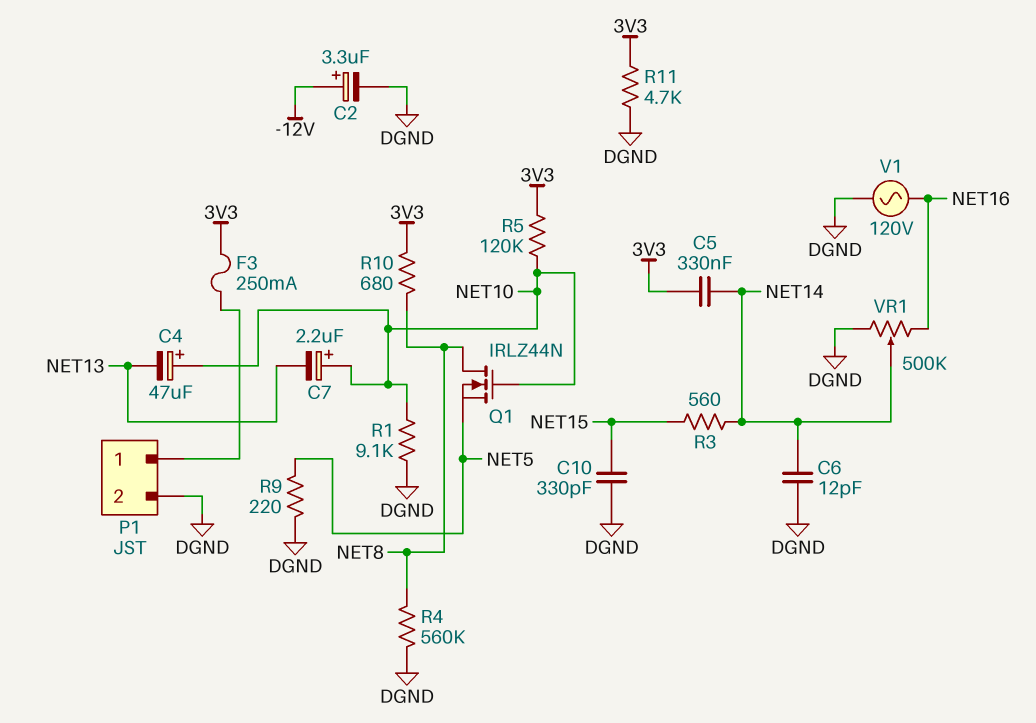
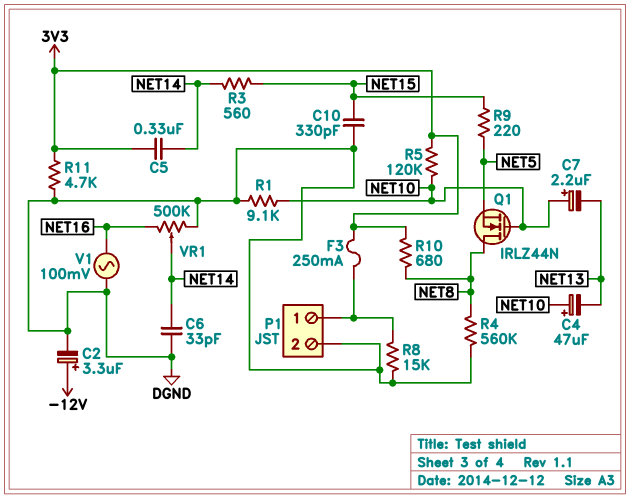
C6: 12pF (DGND, NET14) -> 33pF (DGND, NET14)
R8: none -> 15k (DGND, P1/1)
R9: 220 (DGND, NET5) -> 220 (NET5, NET15)
V1: AC 120V (DGND, NET16) -> AC 100mV (DGND, NET16)

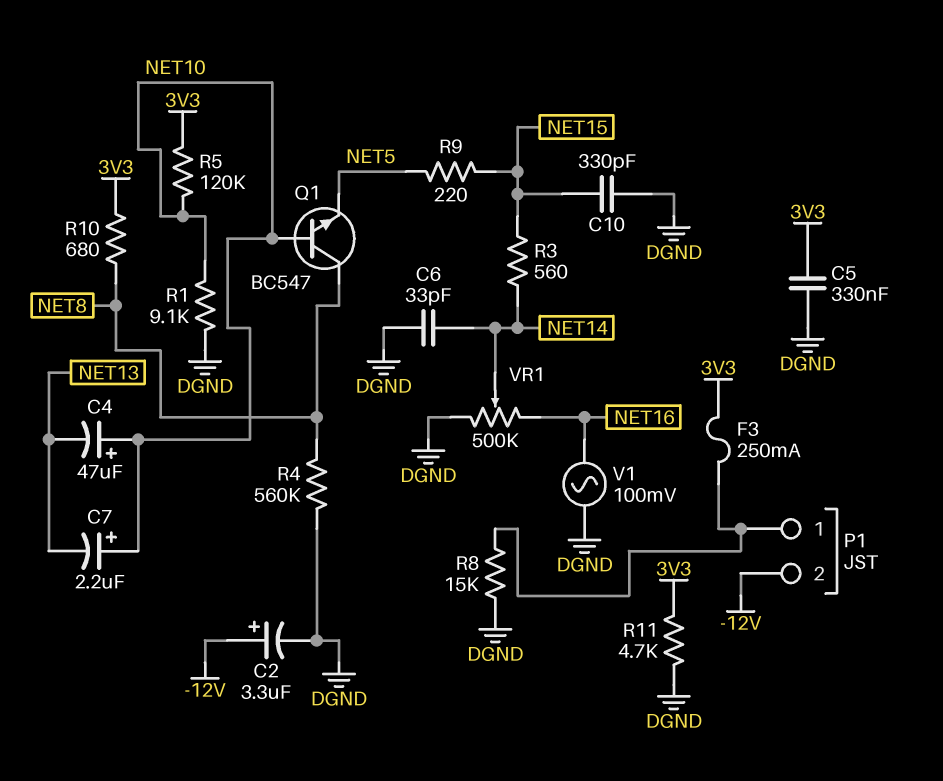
C5: 330nF (3V3, NET14) -> 330nF (3V3, DGND)
P1 pin 2: DGND -> -12V
Q1: NMOS IRLZ44N (G NET10, D NET8, S NET5) -> NPN BC547 (B NET10, C NET8, E NET5)

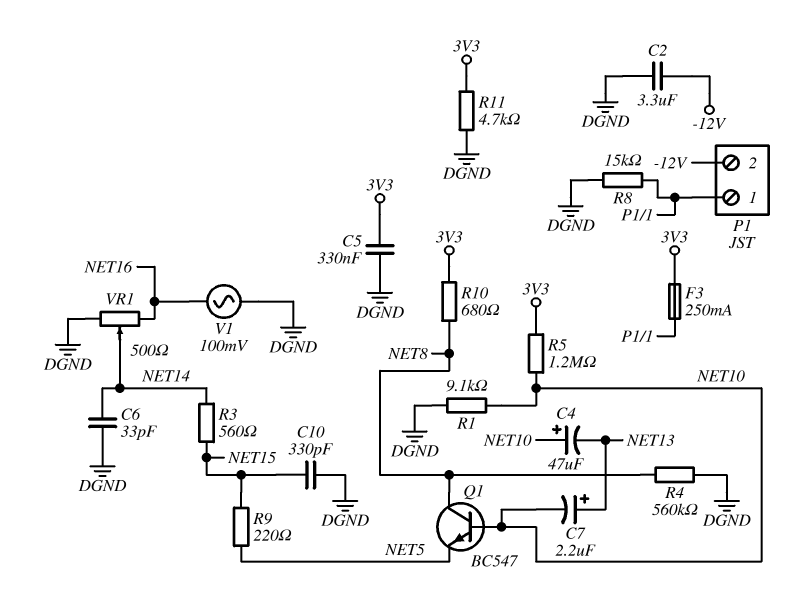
C2: 3.3uF (plus -12V, minus DGND) -> 3.3uF (-12V, DGND)
C7: 2.2uF (plus NET10, minus NET13) -> 2.2uF (plus NET13, minus NET10)
R5: 120k (3V3, NET10) -> 1.2M (3V3, NET10)
VR1: 500k (DGND, NET16, wiper NET14) -> 500 (DGND, NET16, wiper NET14)

